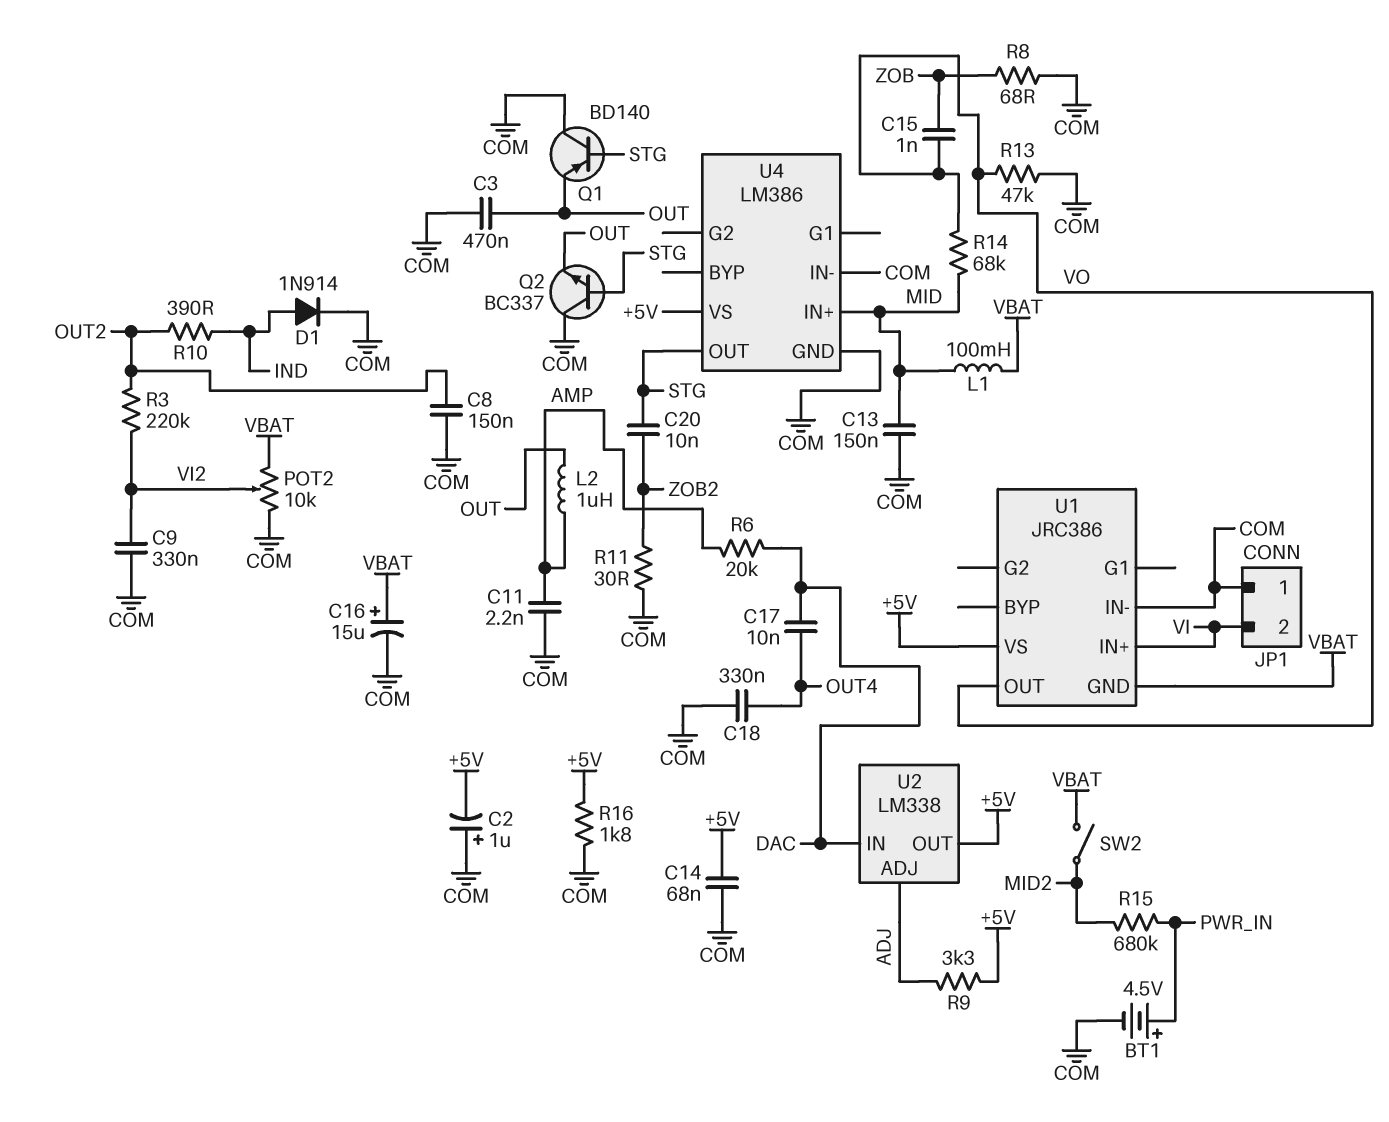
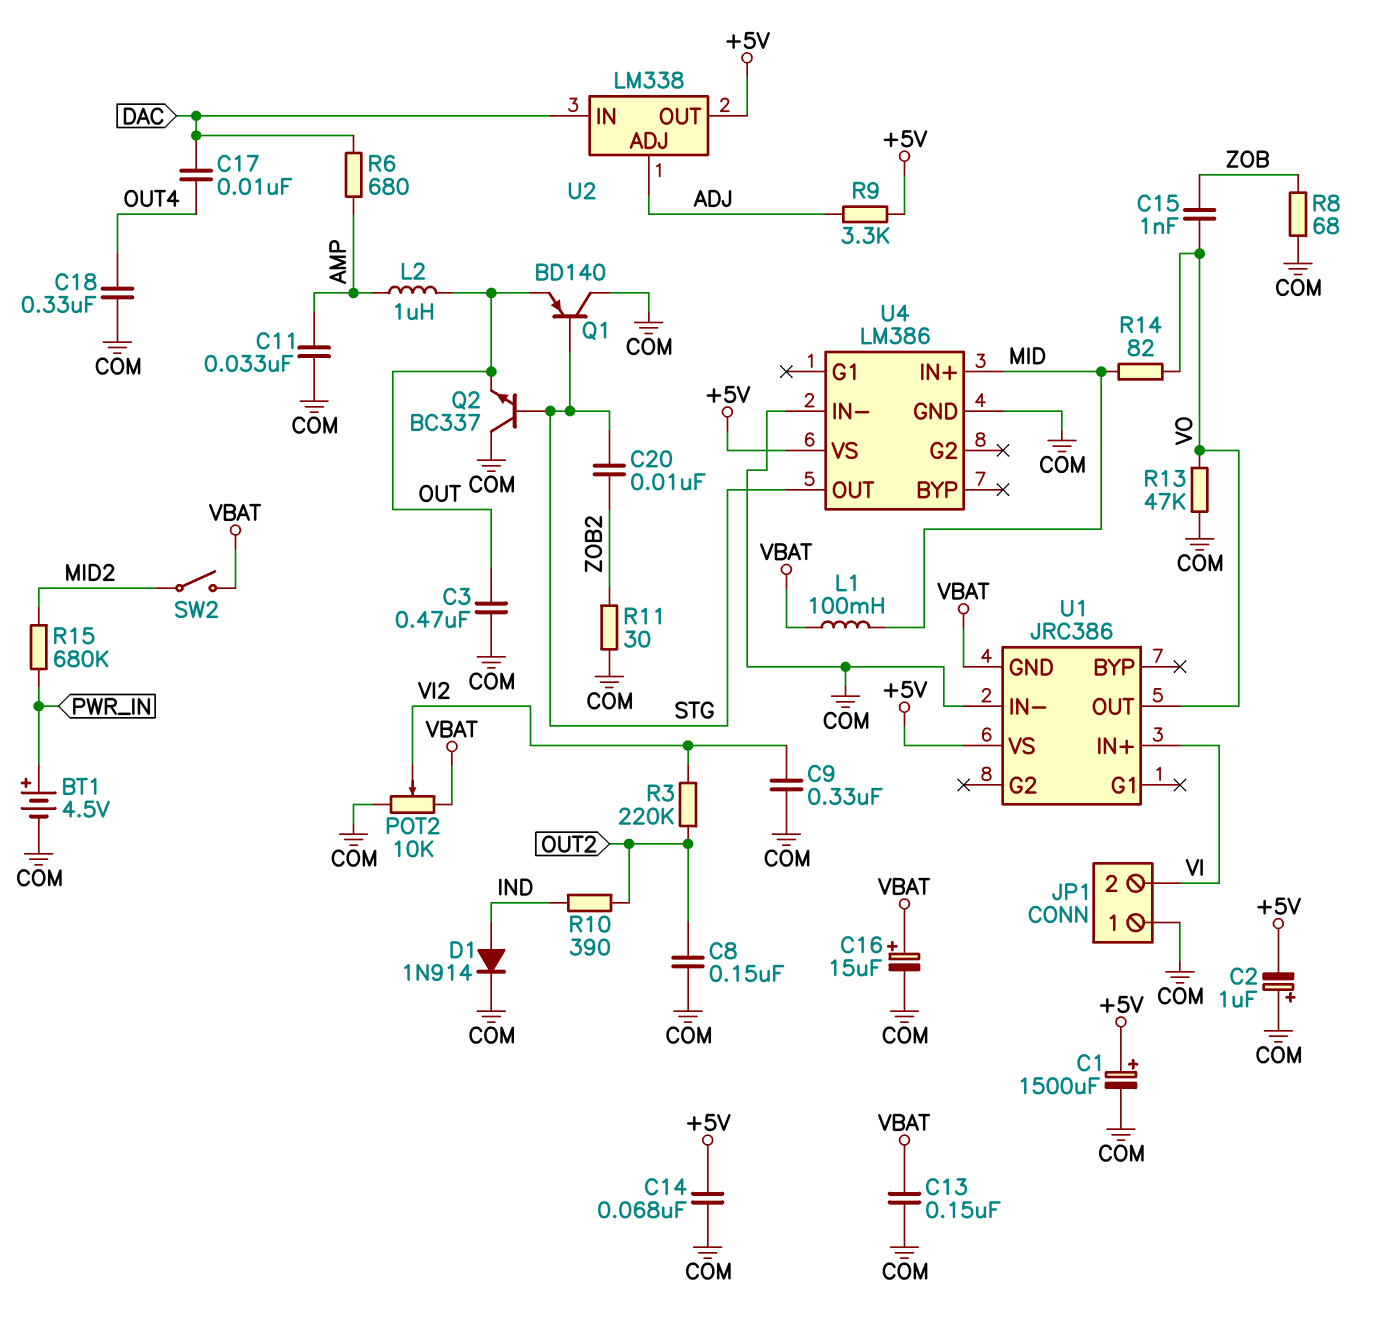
C1: none -> 1500uF (plus +5V, minus COM)
C11: 2.2nF (AMP, COM) -> 33nF (AMP, COM)
C13: 150nF (COM, MID) -> 150nF (COM, VBAT)
R6: 20k (AMP, DAC) -> 680 (AMP, DAC)
R14: 68k (MID, VO) -> 82 (MID, VO)
R16: 1.8k (+5V, COM) -> none

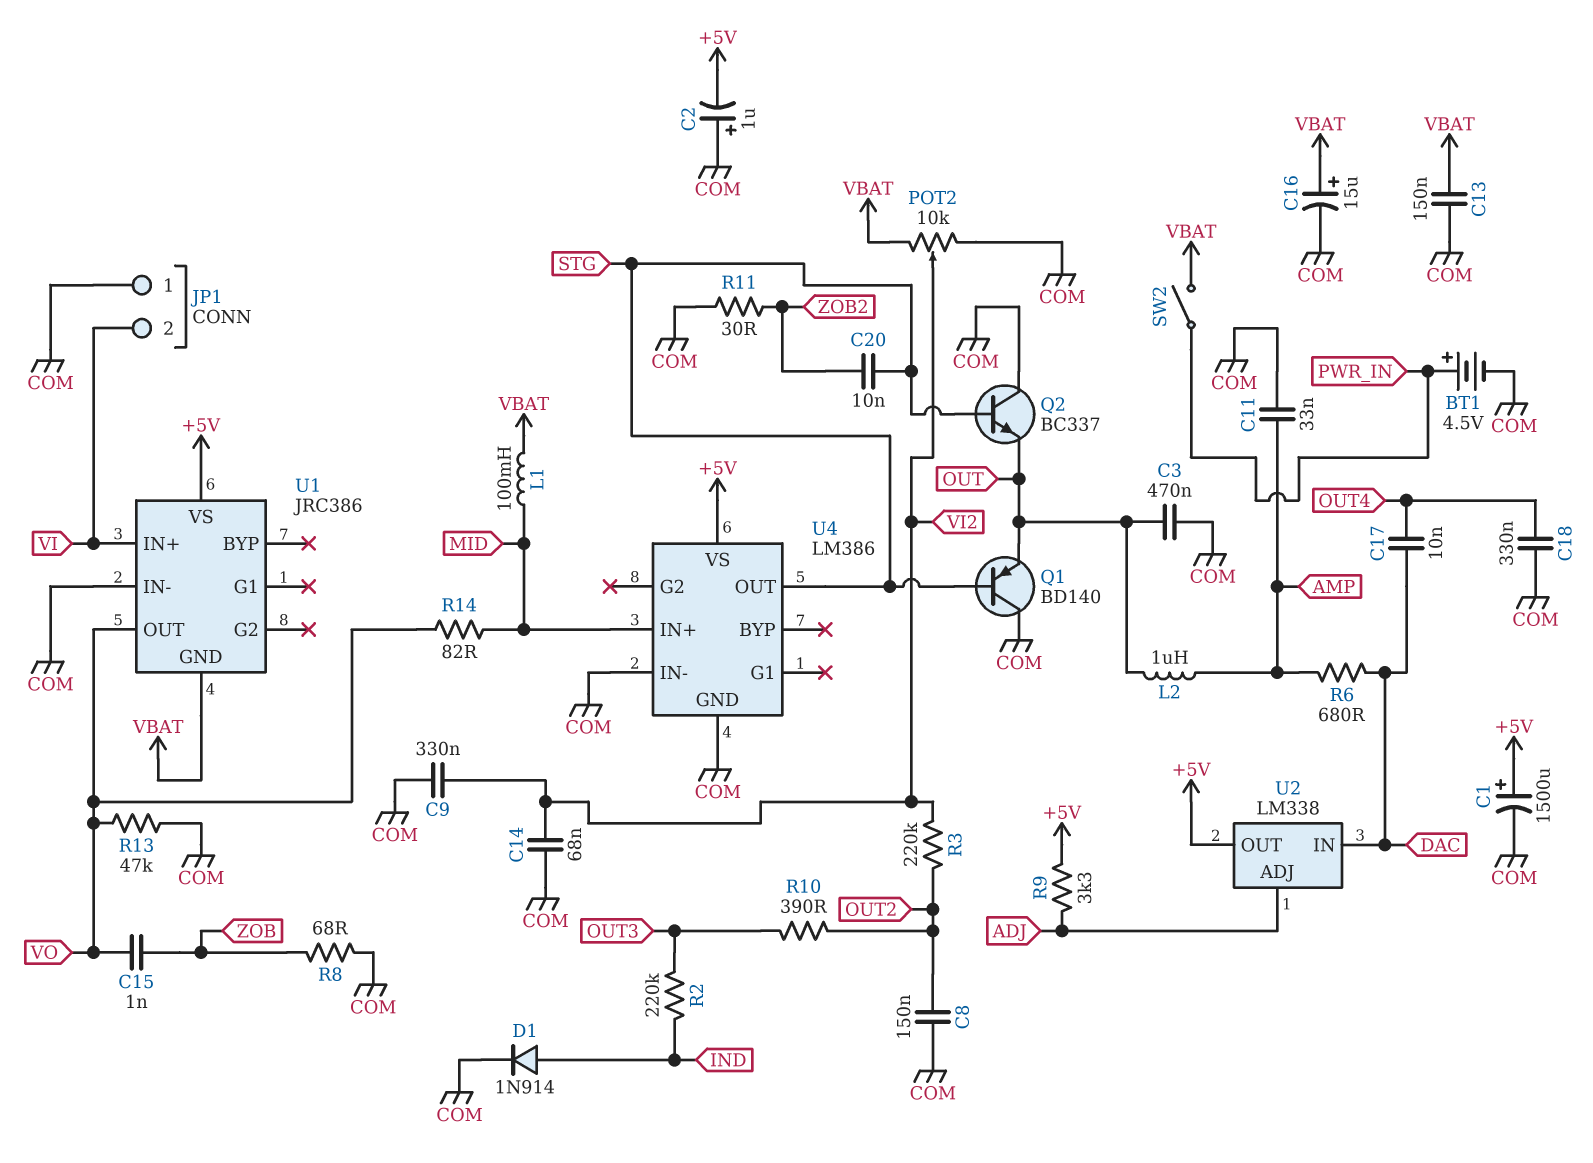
C14: 68nF (+5V, COM) -> 68nF (COM, VI2)
R2: none -> 220k (IND, OUT3)
R10: 390 (IND, OUT2) -> 390 (OUT2, OUT3)
R15: 680k (MID2, PWR_IN) -> none
SW2: switch (MID2, VBAT) -> switch (PWR_IN, VBAT)

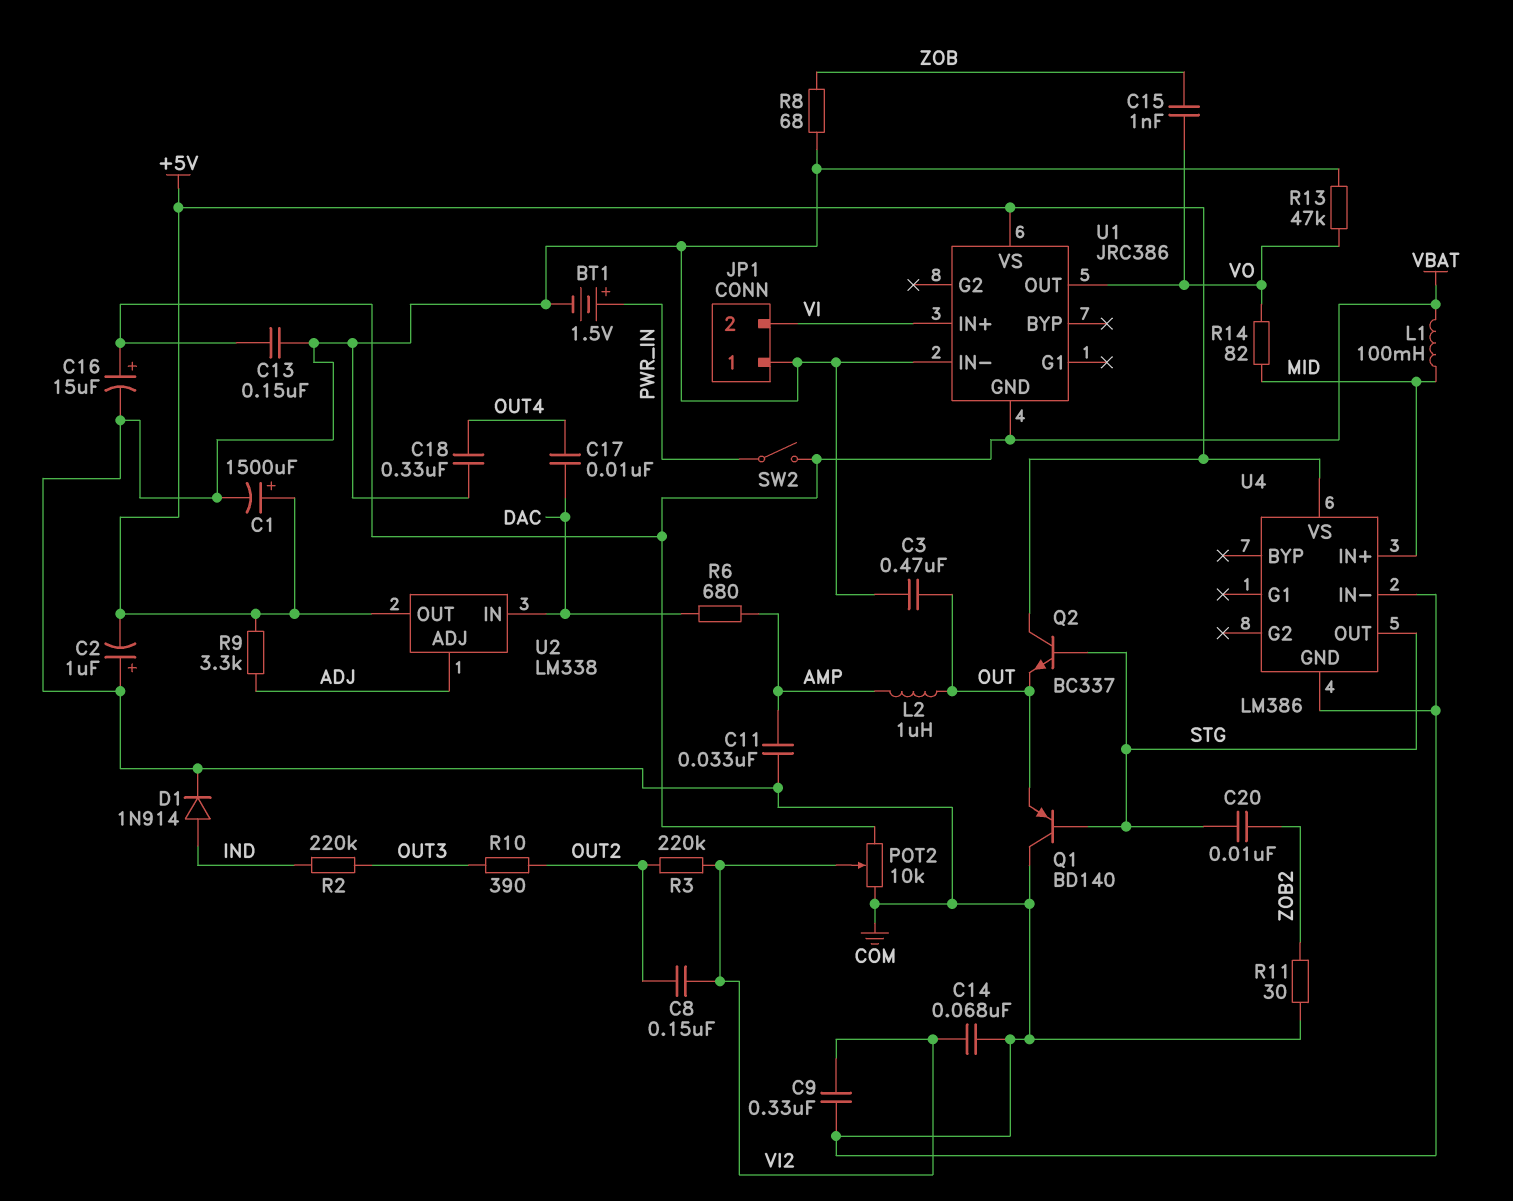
BT1: 4.5V (plus PWR_IN, minus COM) -> 1.5V (plus PWR_IN, minus COM)
C8: 150nF (COM, OUT2) -> 150nF (OUT2, VI2)
Q2: NPN BC337 (B STG, C COM, E OUT) -> NPN BC337 (B STG, C +5V, E OUT)

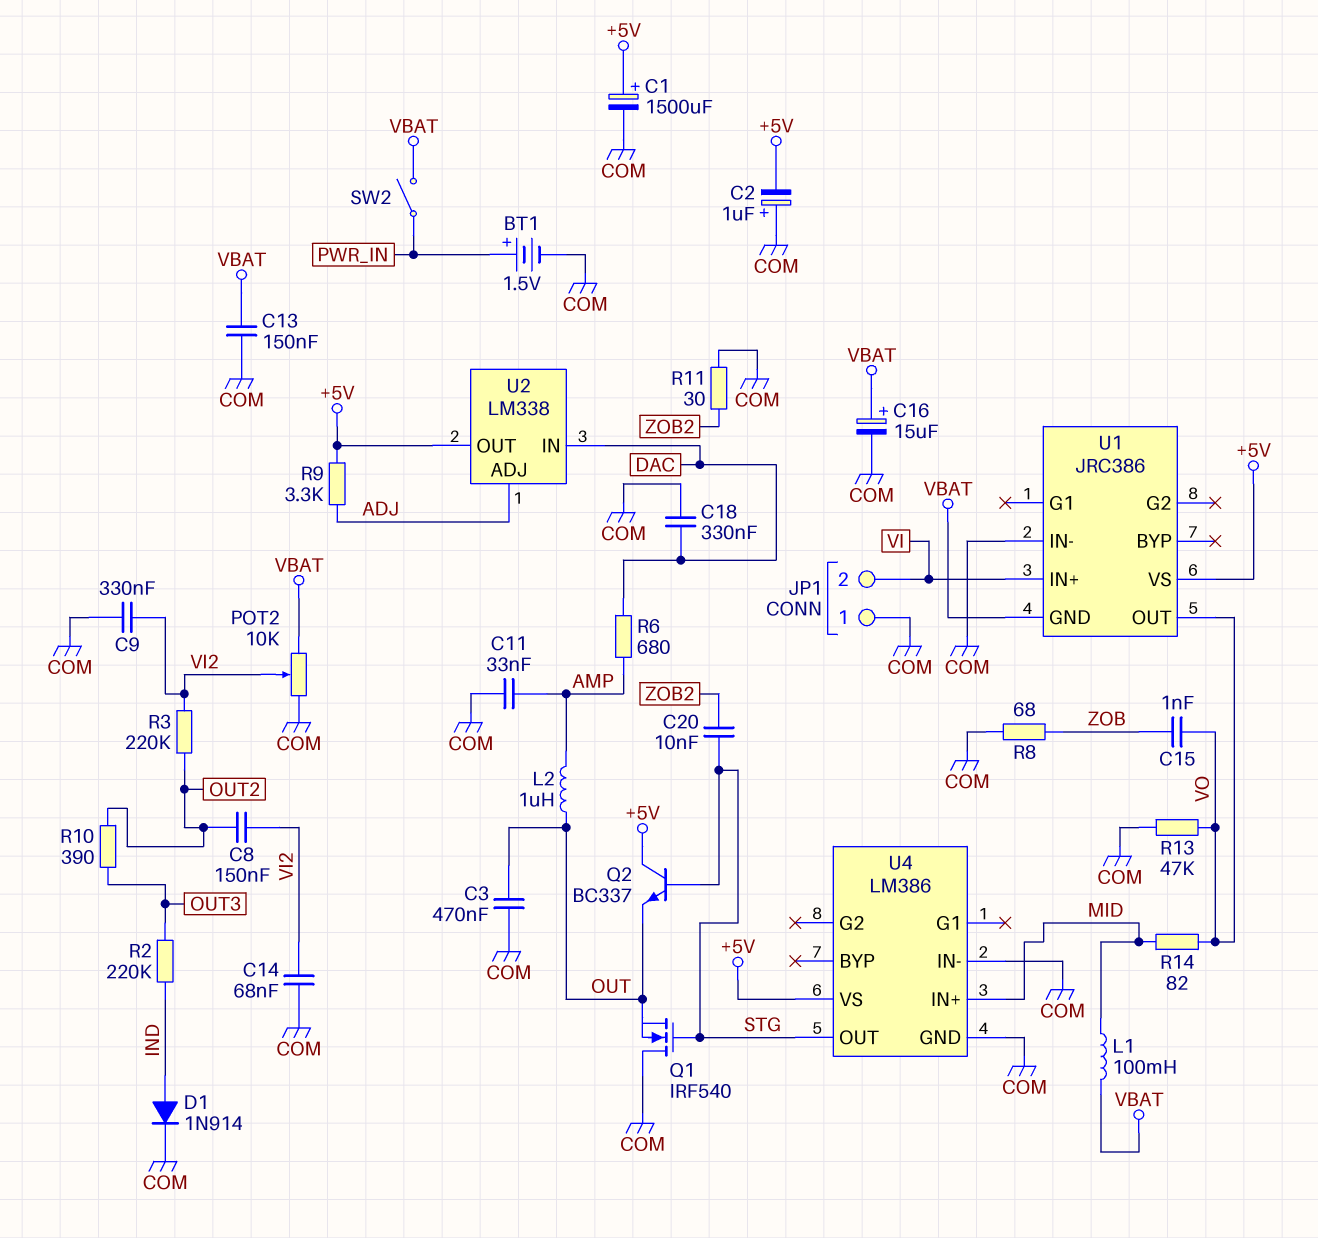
C17: 10nF (DAC, OUT4) -> none
C18: 330nF (COM, OUT4) -> 330nF (COM, DAC)
Q1: PNP BD140 (B STG, C COM, E OUT) -> NMOS IRF540 (G STG, D COM, S OUT)

